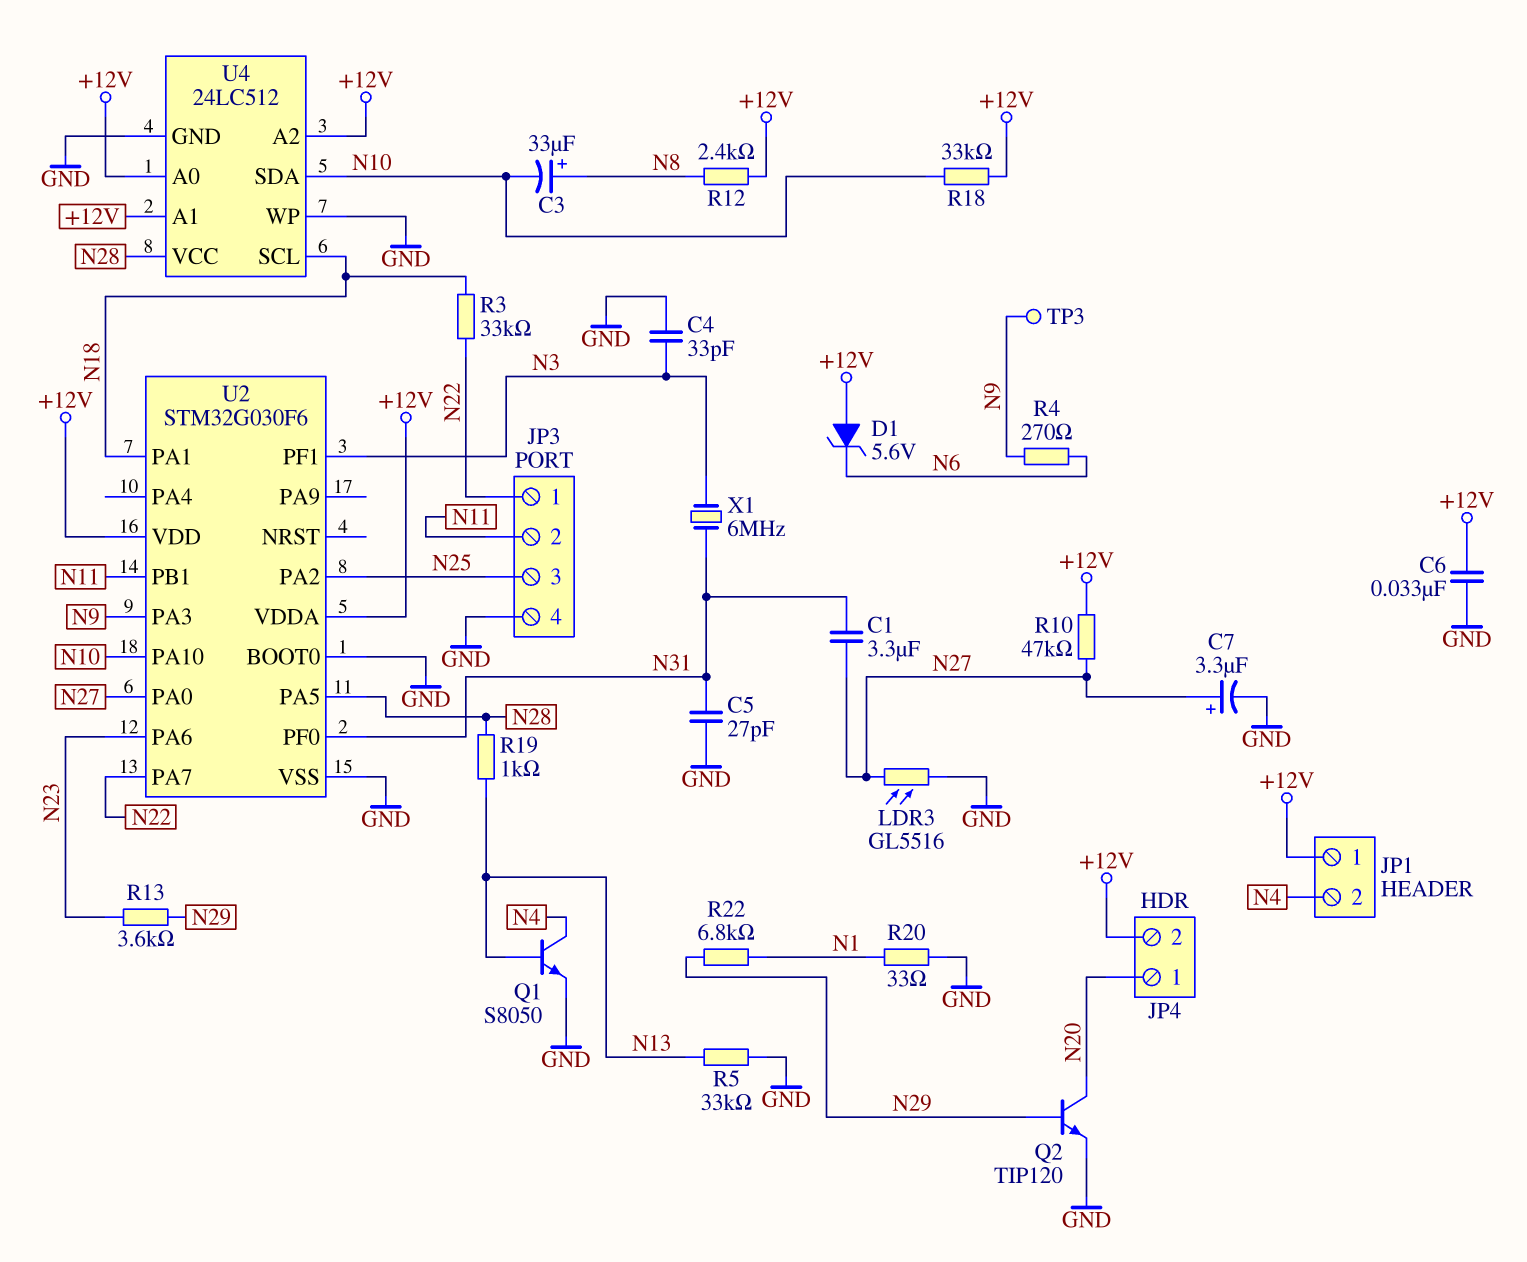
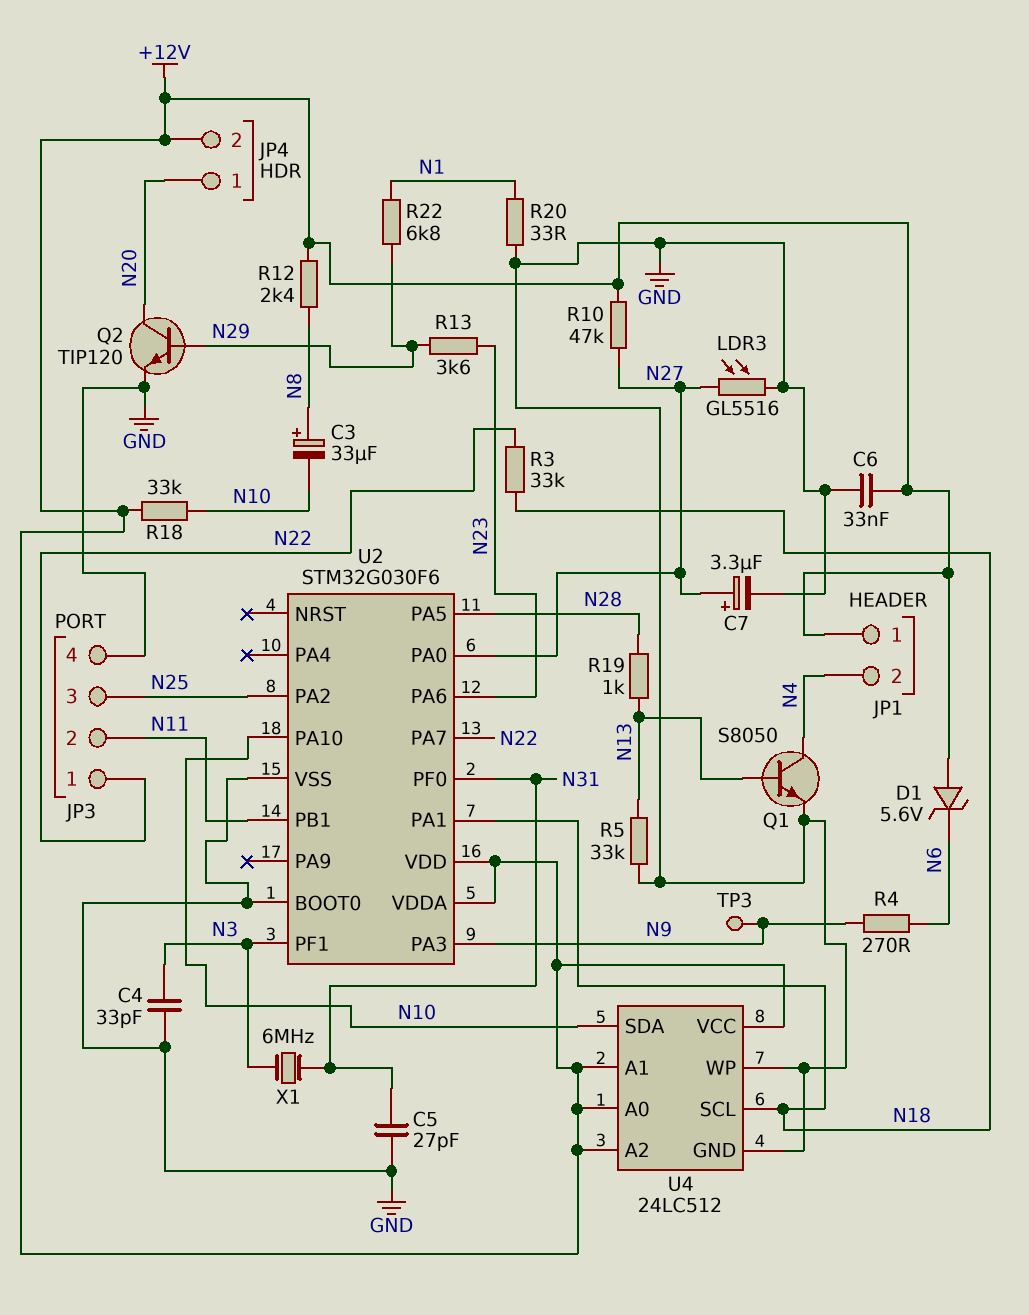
C1: 3.3uF (N27, N31) -> none
U4 pin VCC: N28 -> +12V

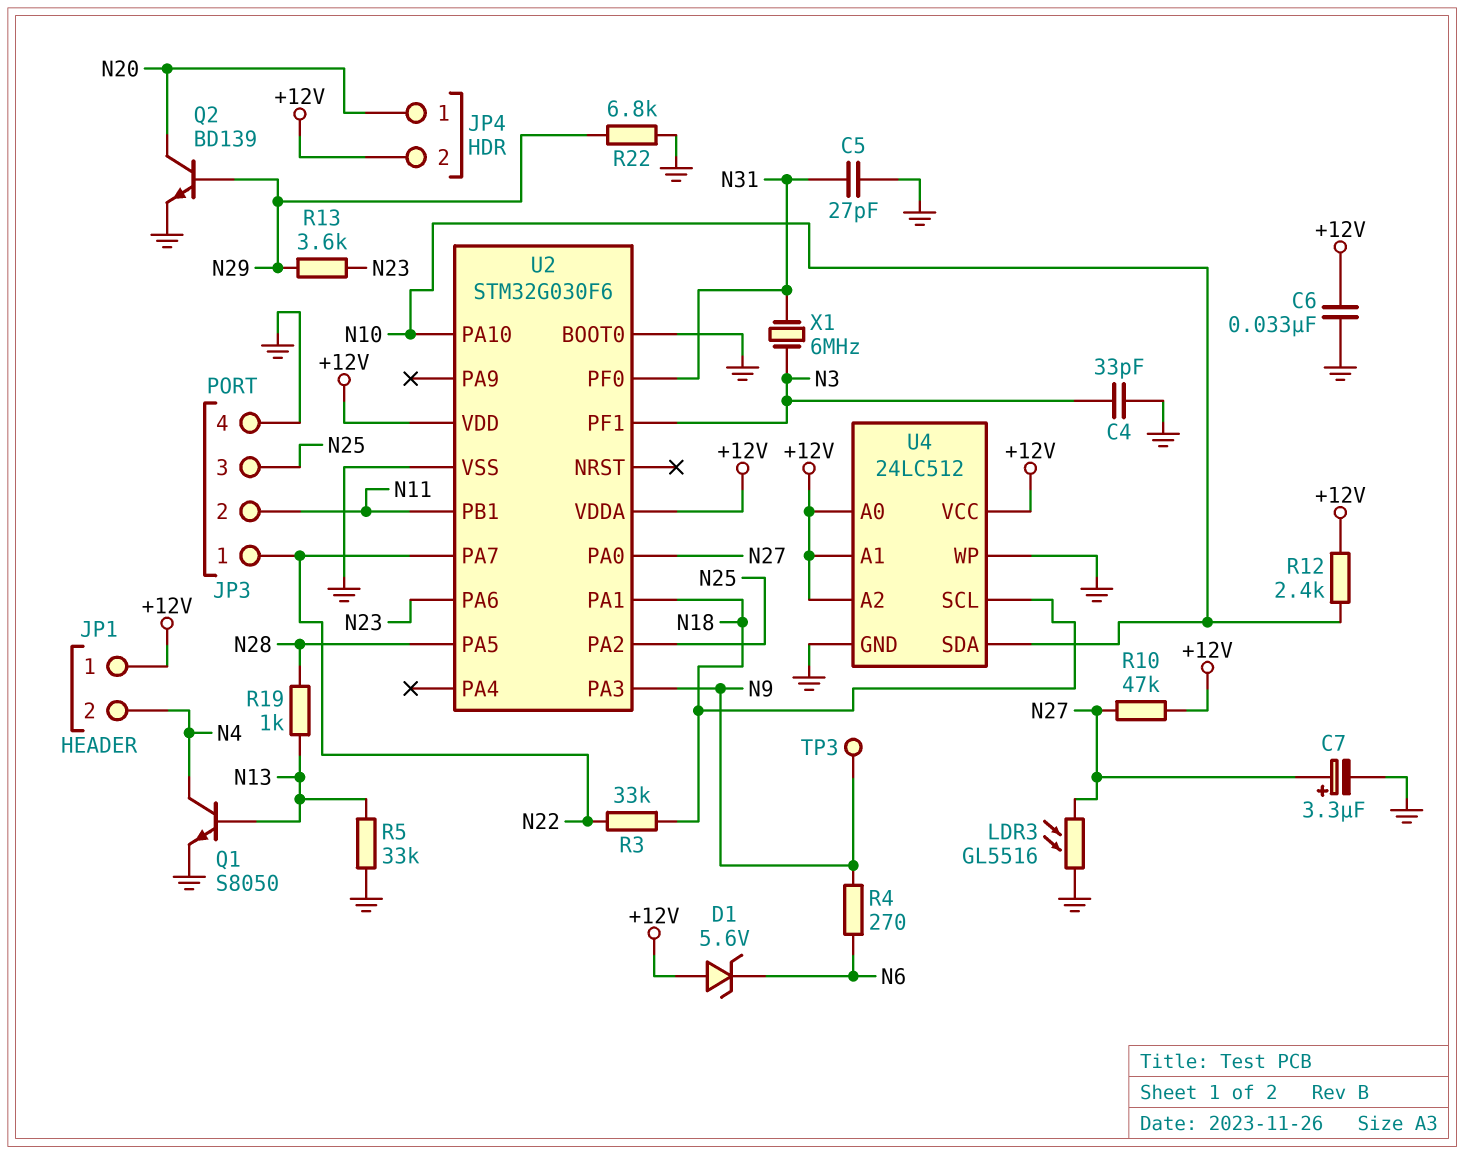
C3: 33uF (plus N8, minus N10) -> none
Q2: NPN TIP120 (B N29, C N20, E GND) -> NPN BD139 (B N29, C N20, E GND)
R12: 2.4k (+12V, N8) -> 2.4k (+12V, N10)
R18: 33k (+12V, N10) -> none
R20: 33 (GND, N1) -> none
R22: 6.8k (N1, N29) -> 6.8k (GND, N29)

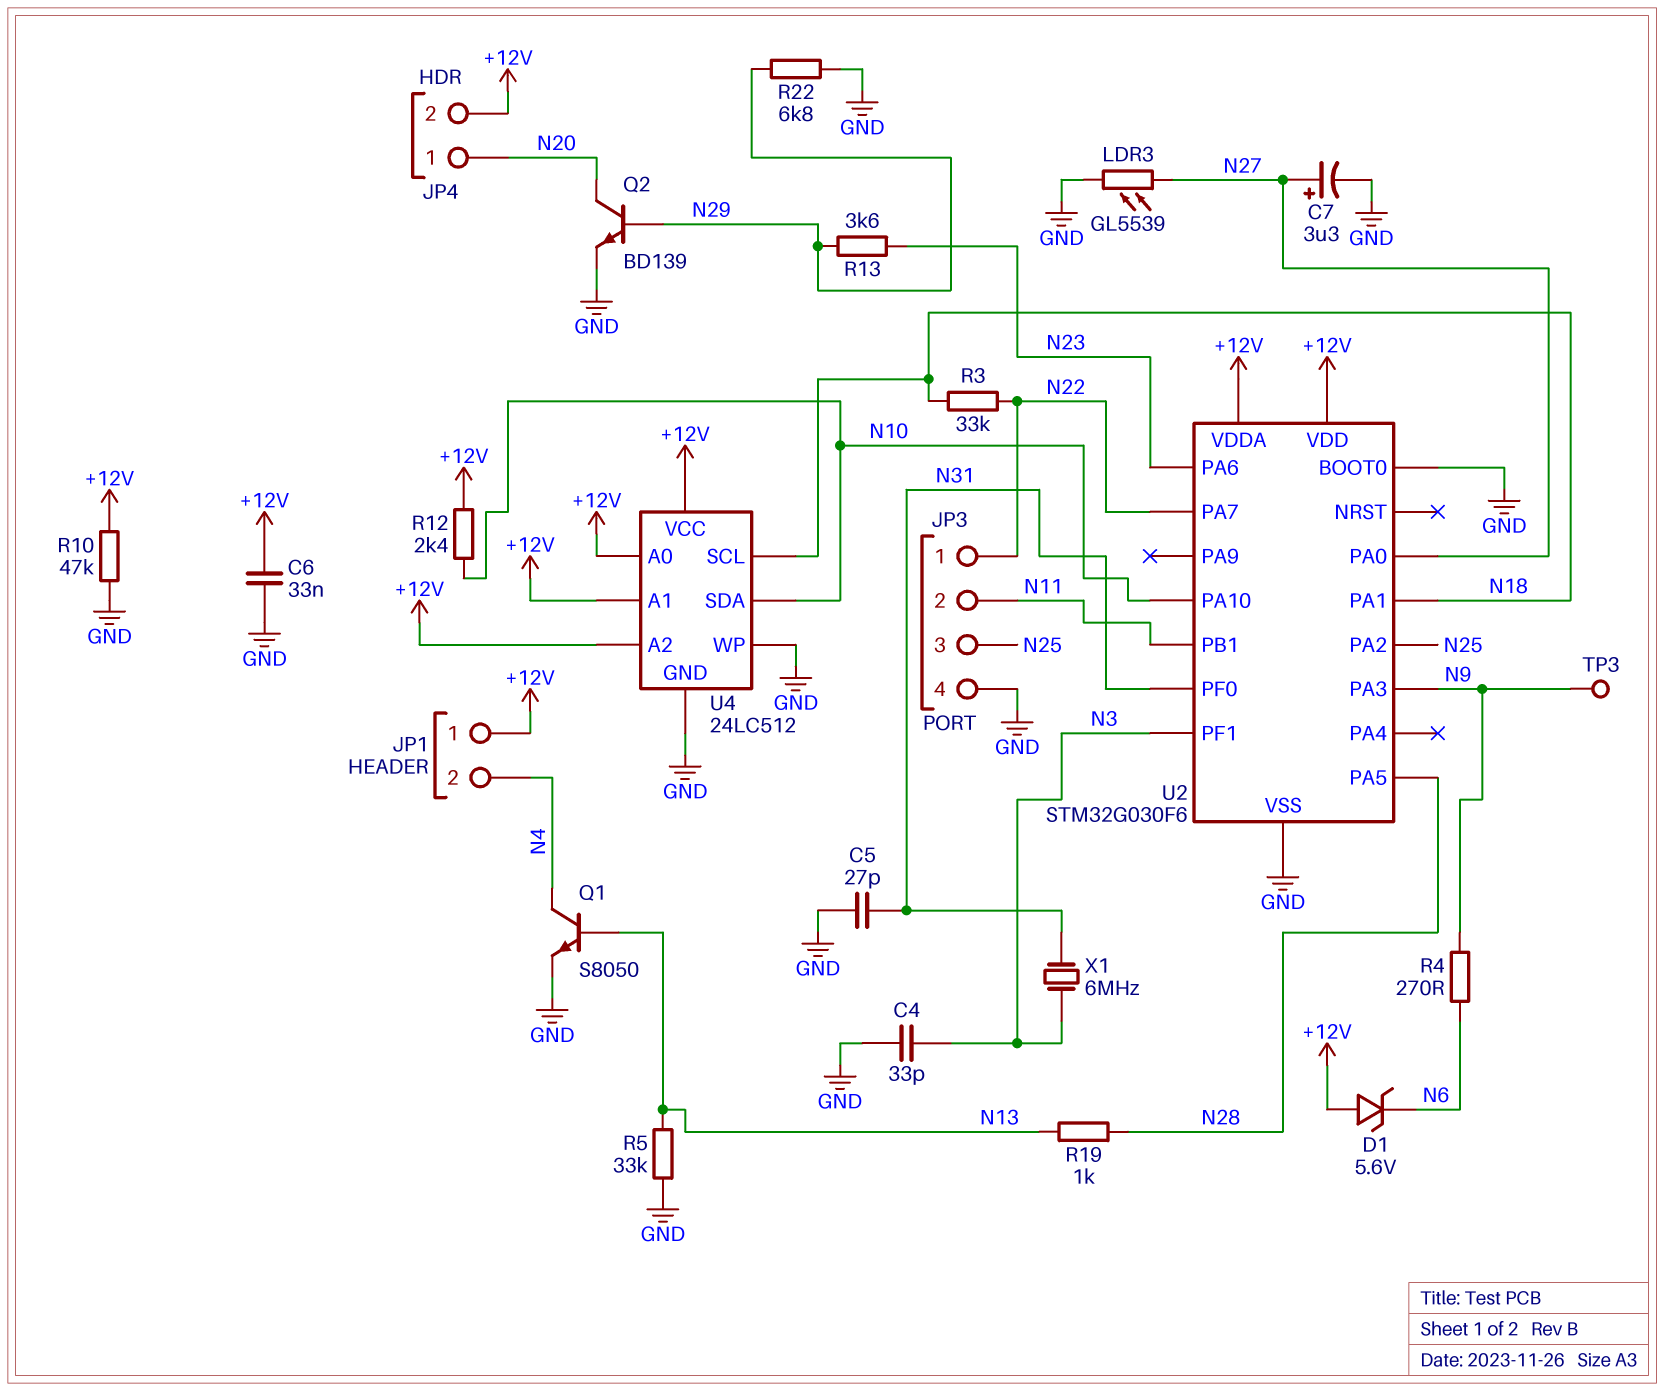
LDR3: GL5516 (GND, N27) -> GL5539 (GND, N27)
R10: 47k (+12V, N27) -> 47k (+12V, GND)

